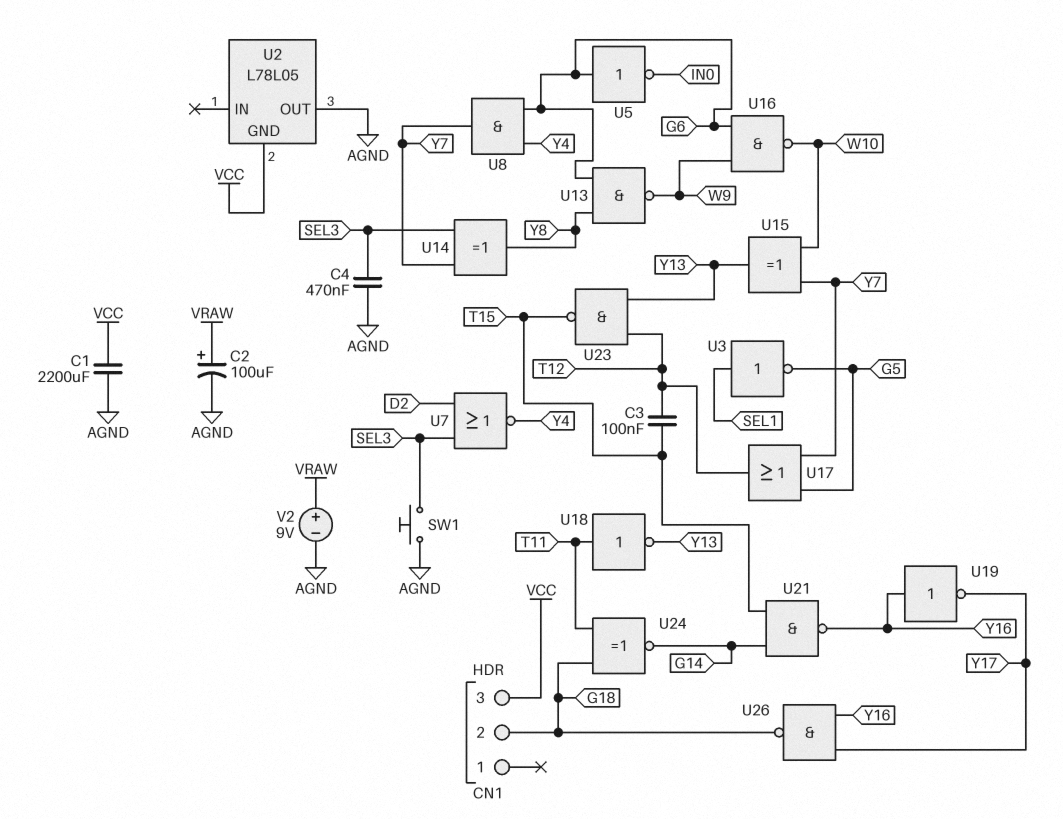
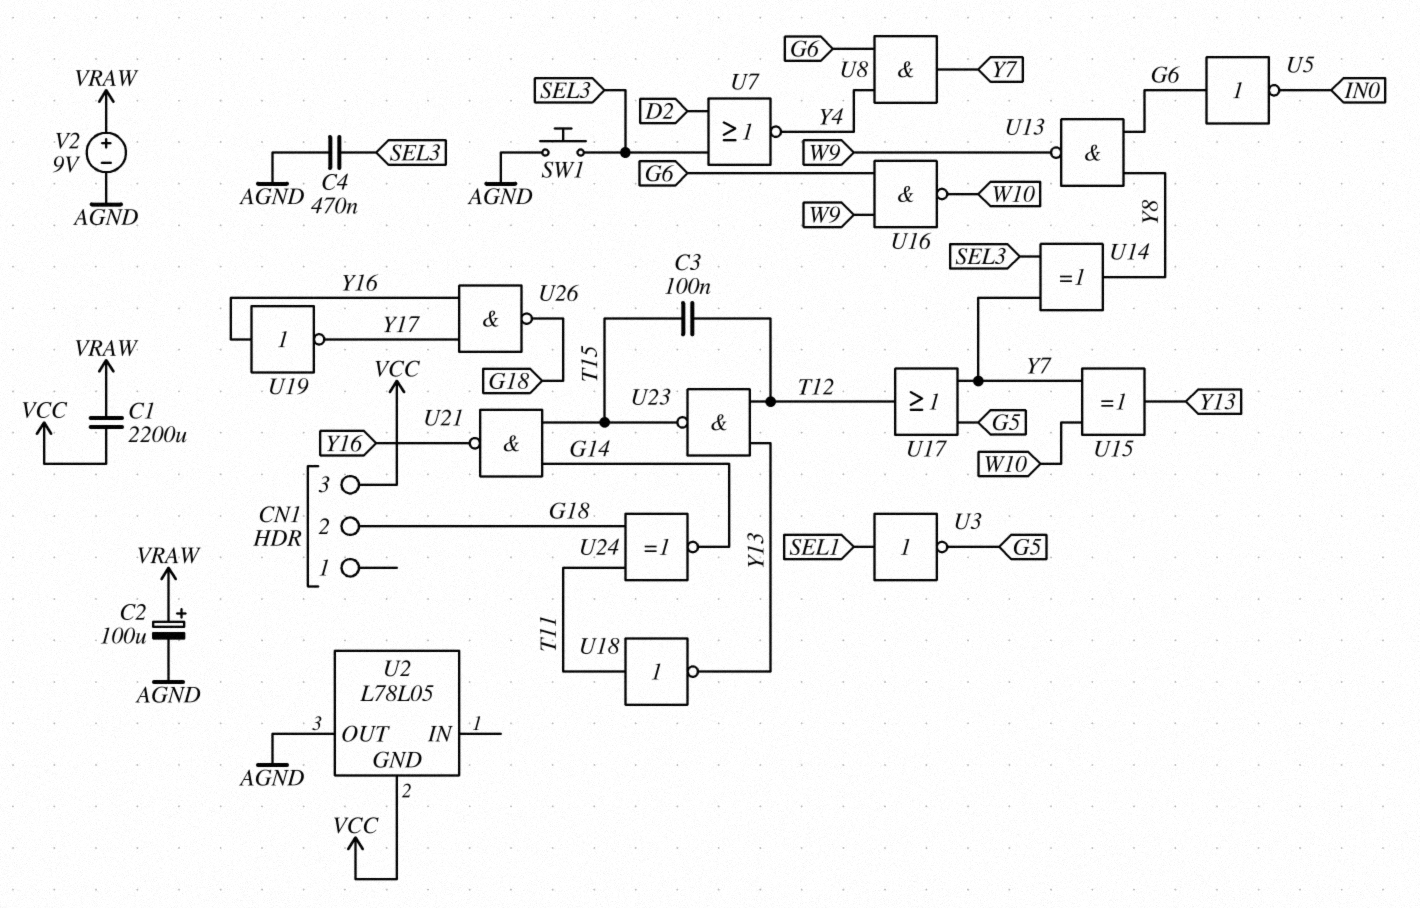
C1: 2200uF (AGND, VCC) -> 2200uF (VCC, VRAW)

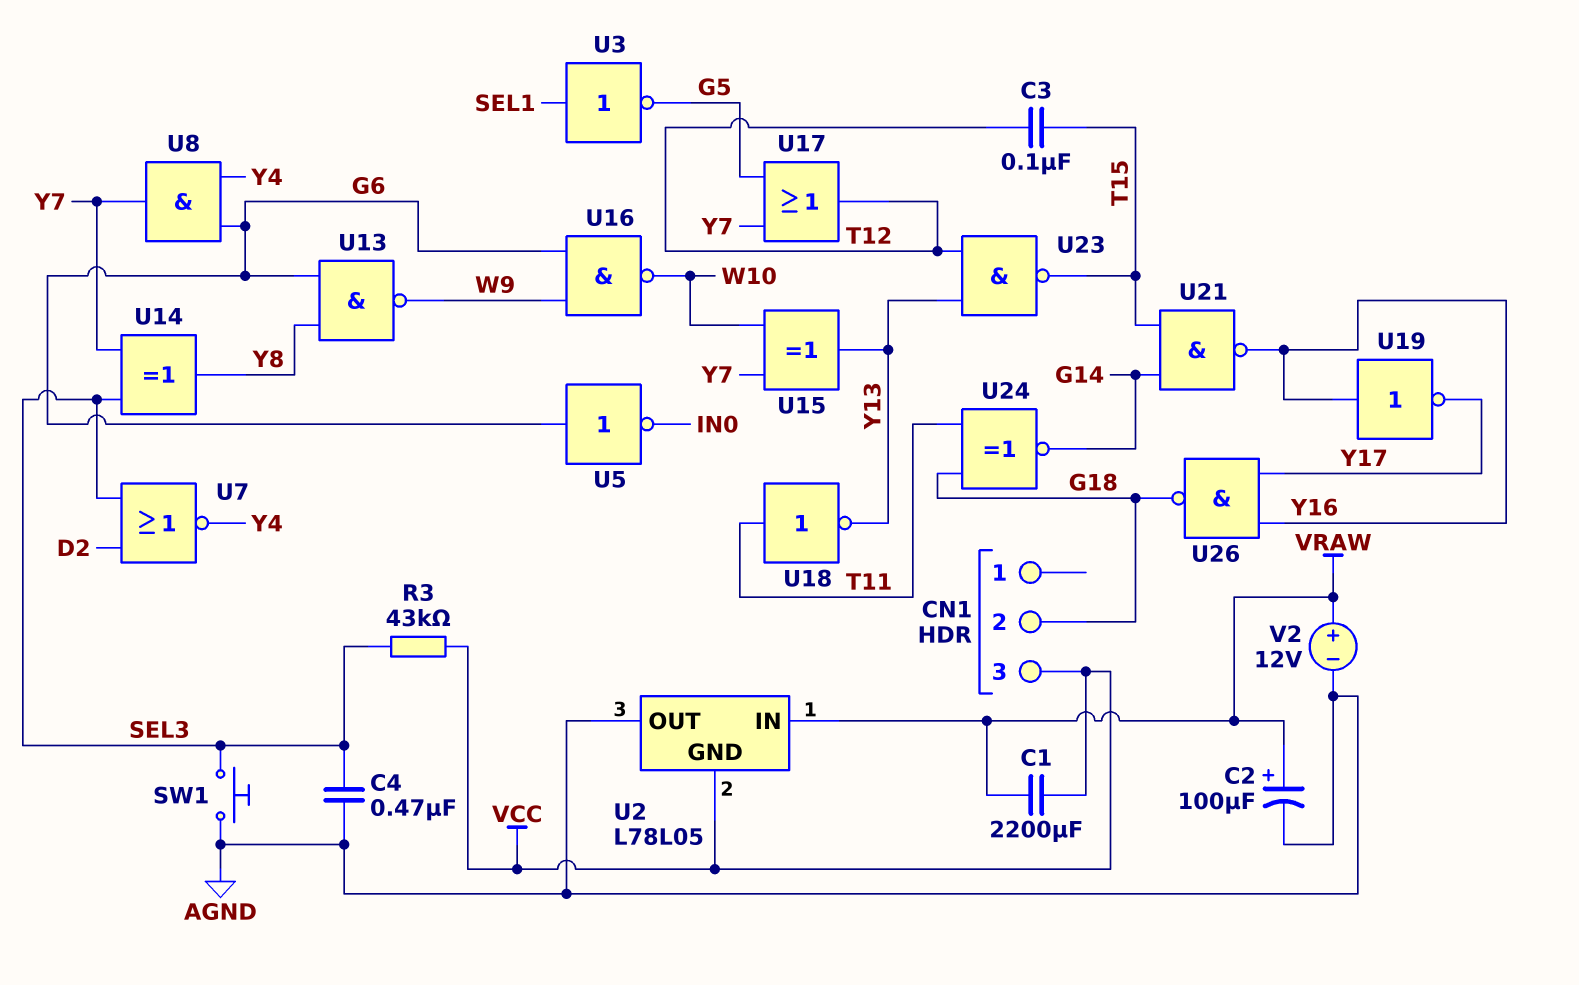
R3: none -> 43k (SEL3, VCC)
U2 pin IN: none -> VRAW
V2: 9V (plus VRAW, minus AGND) -> 12V (plus VRAW, minus AGND)

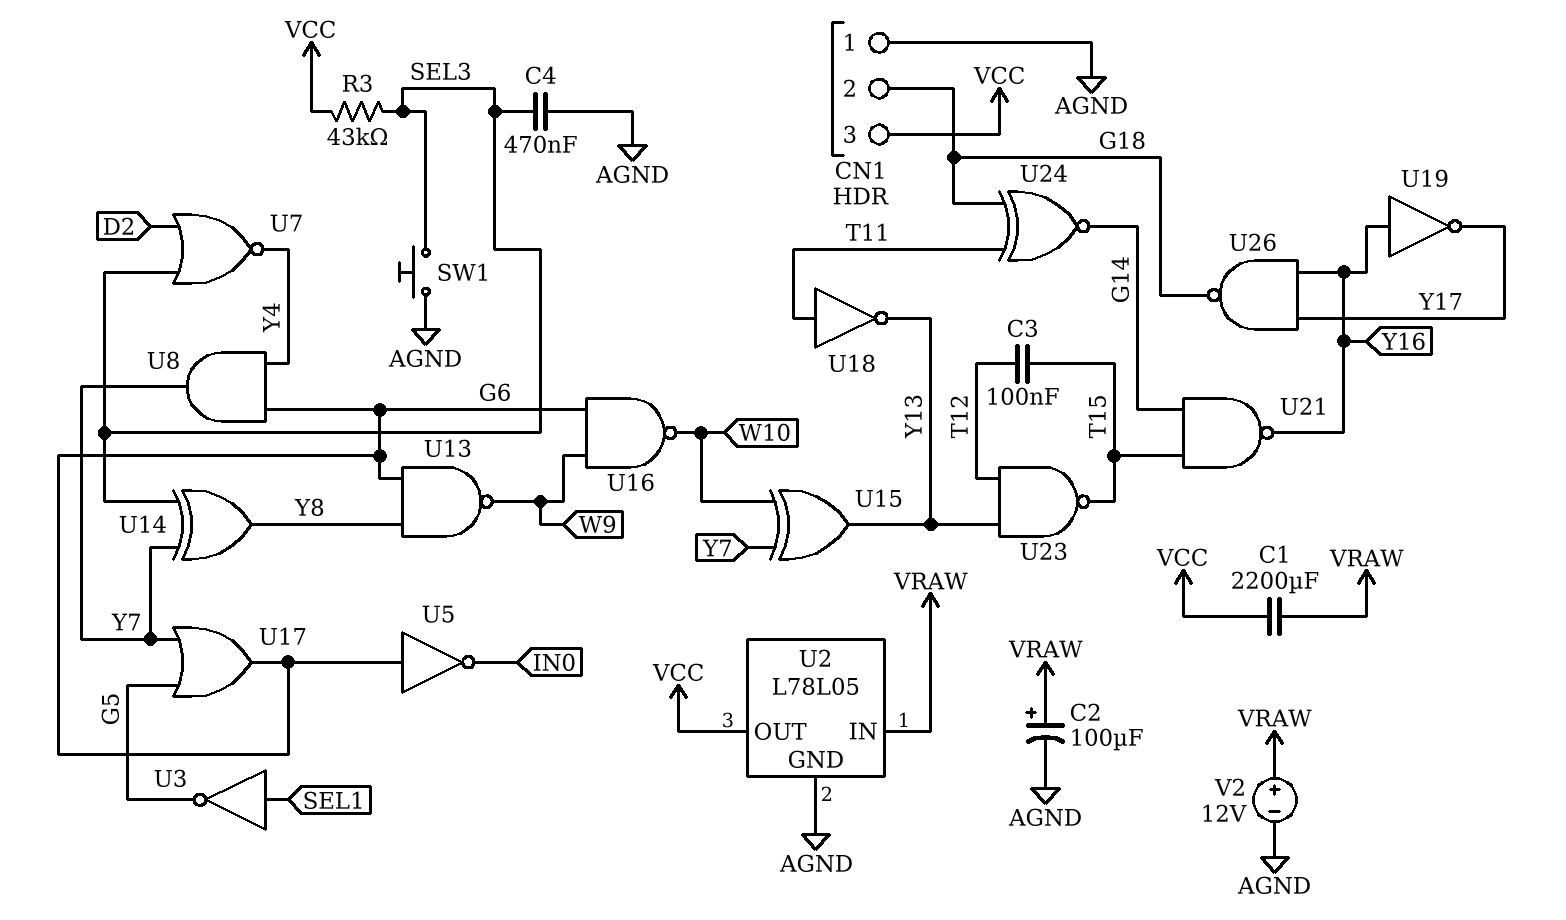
CN1 pin 1: none -> AGND
U2 pin GND: VCC -> AGND
U2 pin OUT: AGND -> VCC
U17: OR (in G5, in Y7, out T12) -> OR (in G5, in Y7, out G6)

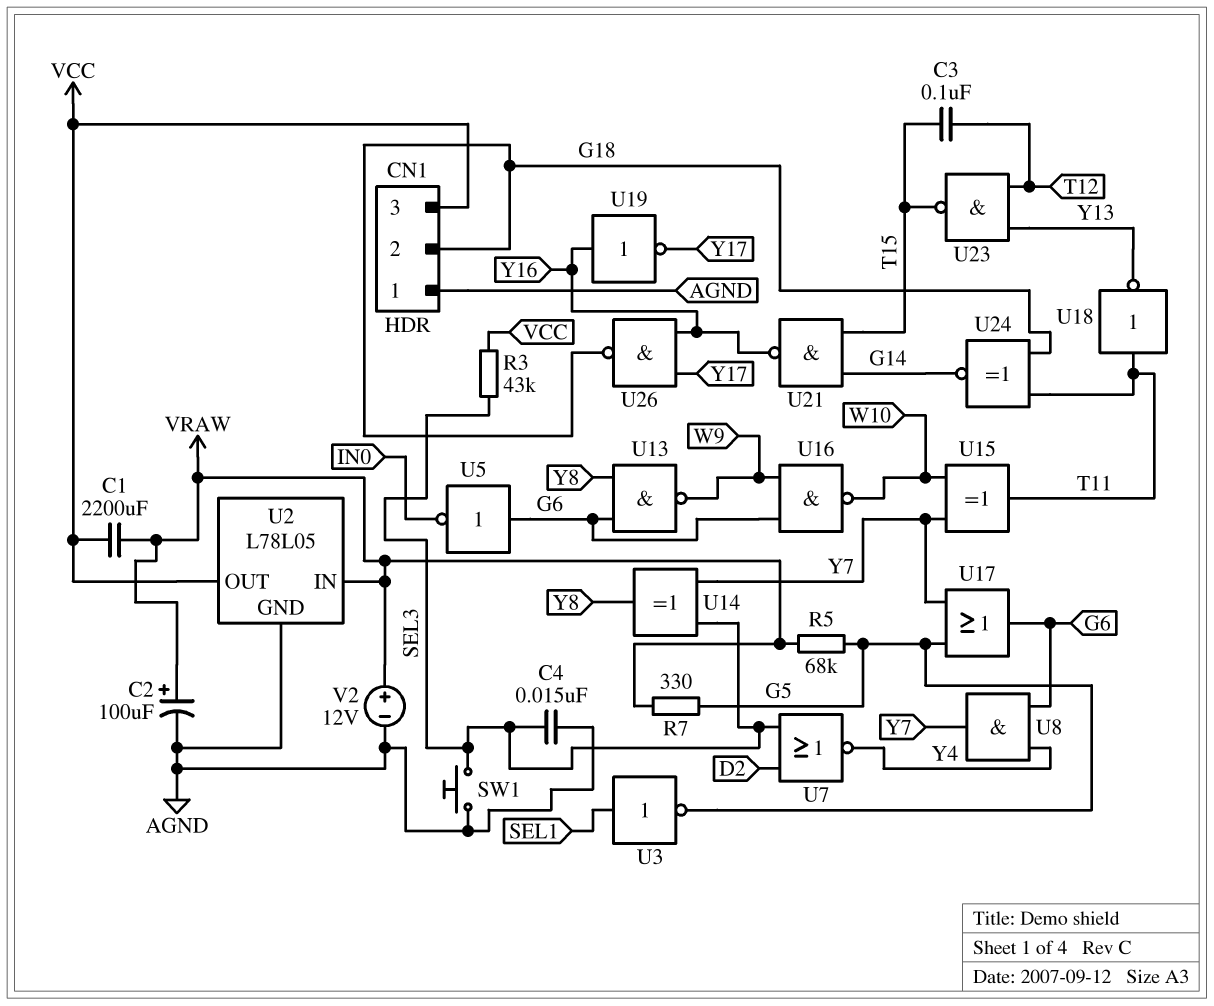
C4: 470nF (AGND, SEL3) -> 15nF (AGND, SEL3)
R5: none -> 68k (G5, VRAW)
R7: none -> 330 (G5, VRAW)
U15: XOR (in W10, in Y7, out Y13) -> XOR (in W10, in Y7, out T11)

